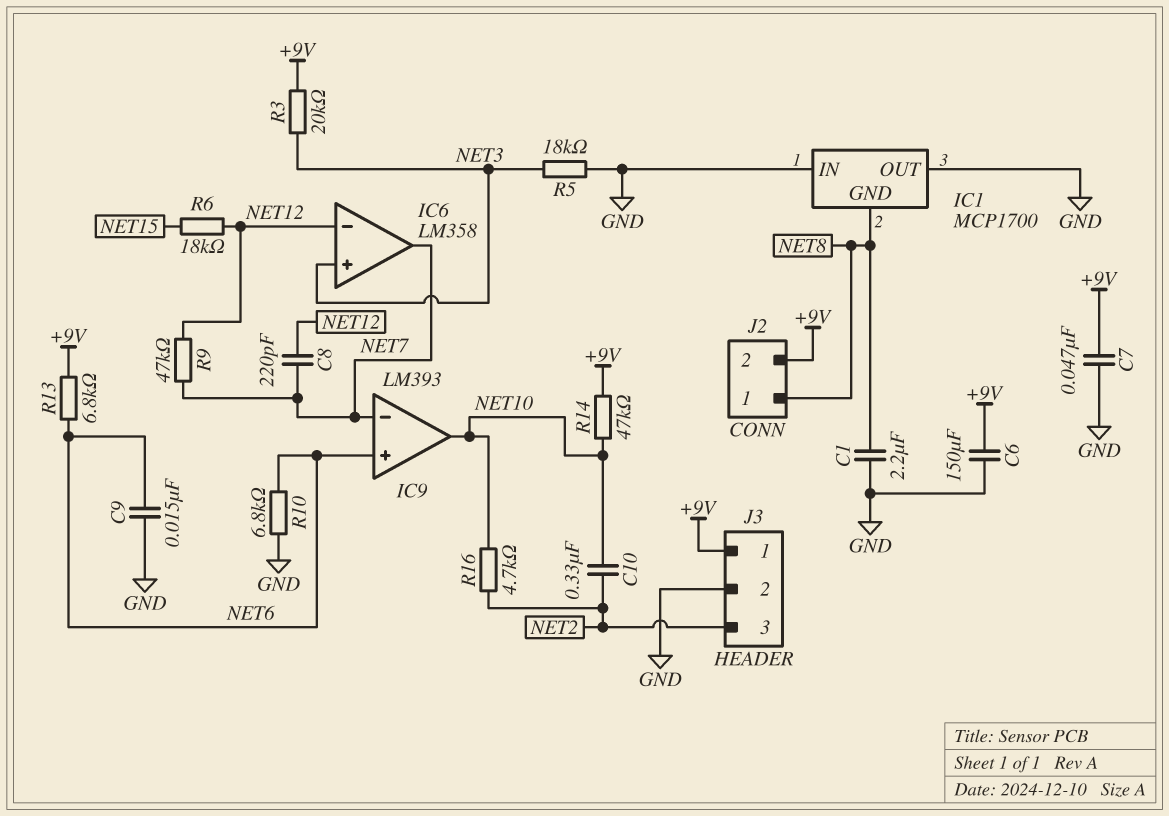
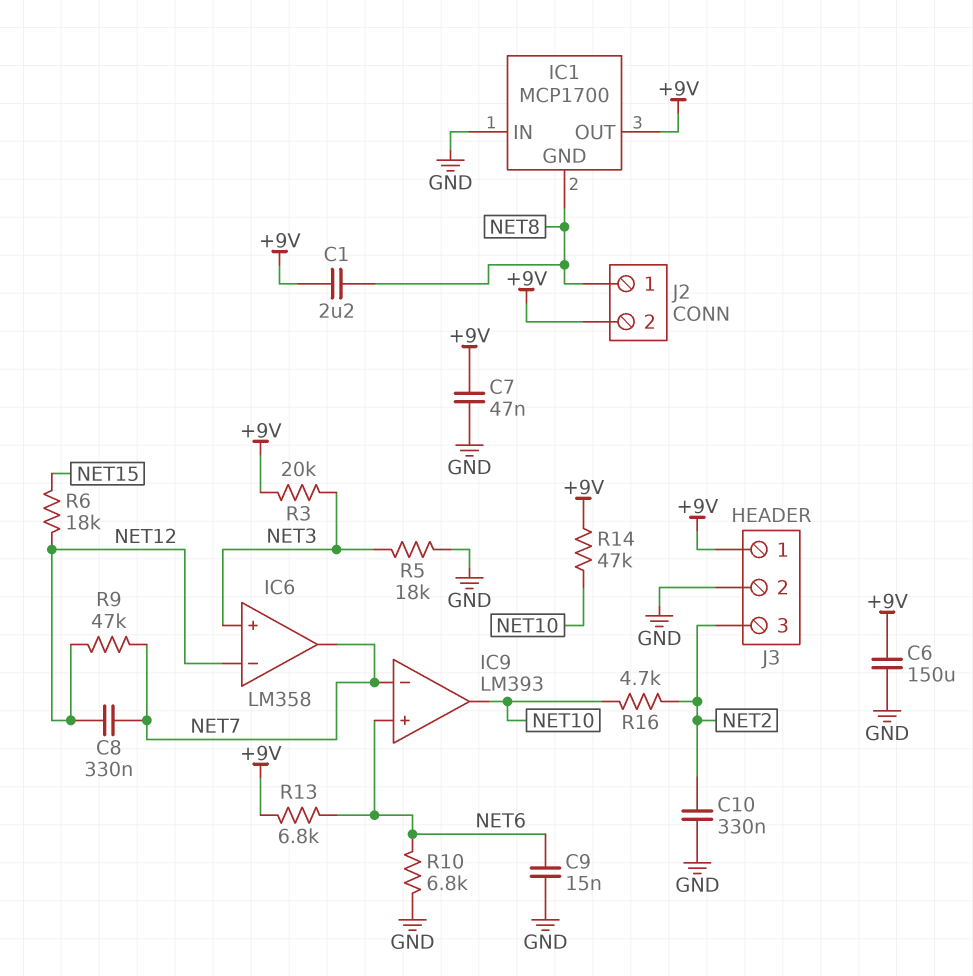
C1: 2.2uF (GND, NET8) -> 2.2uF (+9V, NET8)
C8: 220pF (NET7, NET12) -> 330nF (NET7, NET12)
C10: 330nF (NET2, NET10) -> 330nF (GND, NET2)
IC1 pin OUT: GND -> +9V

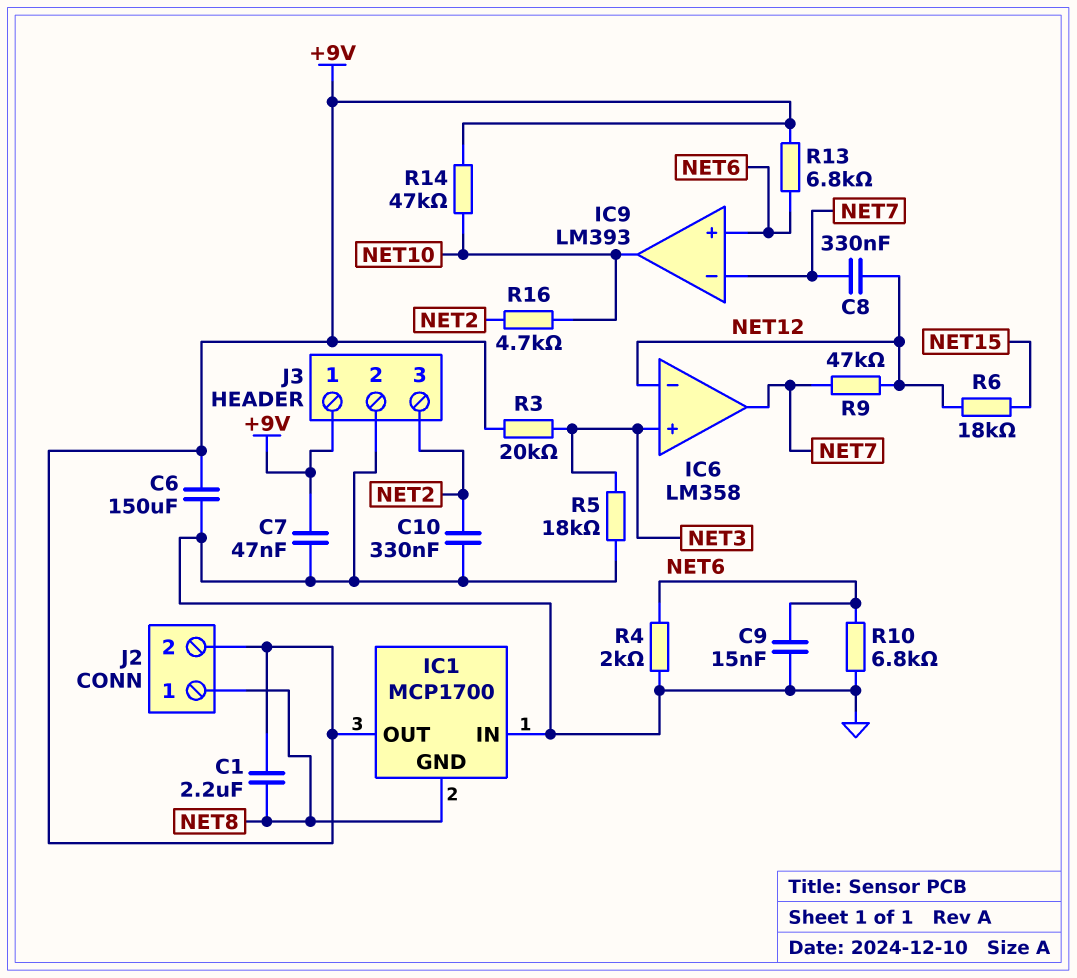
R4: none -> 2k (GND, NET6)

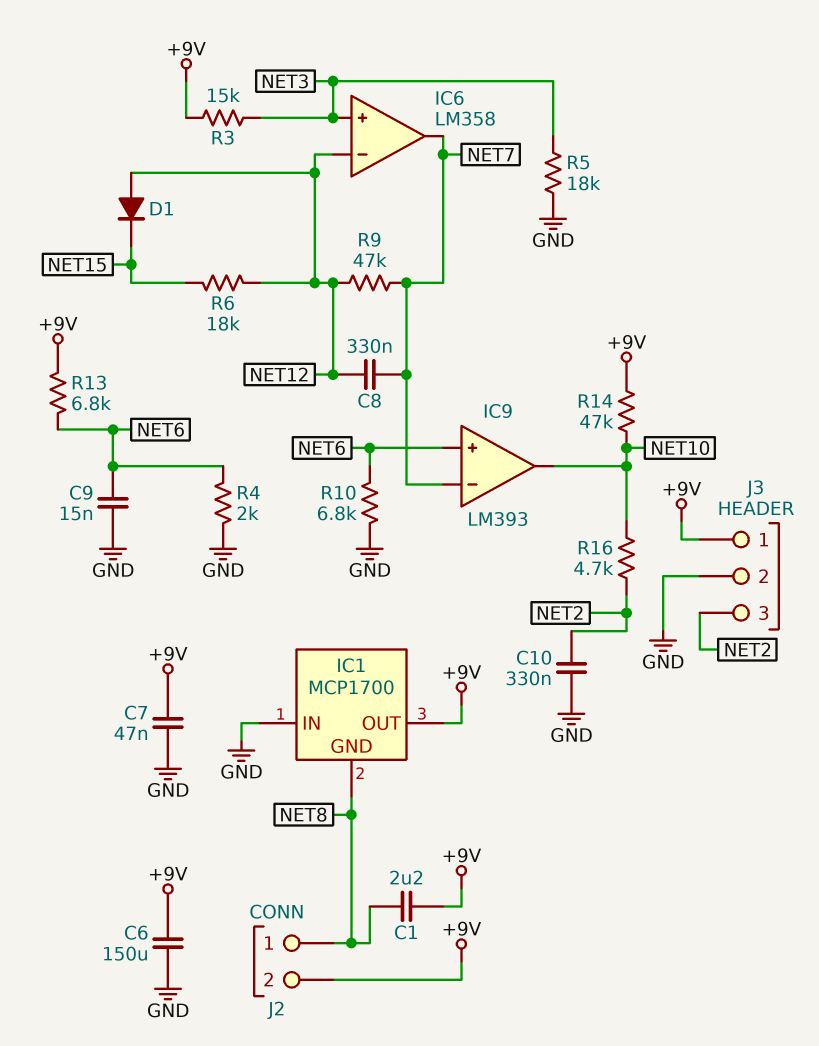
D1: none -> diode (A NET12, K NET15)
R3: 20k (+9V, NET3) -> 15k (+9V, NET3)

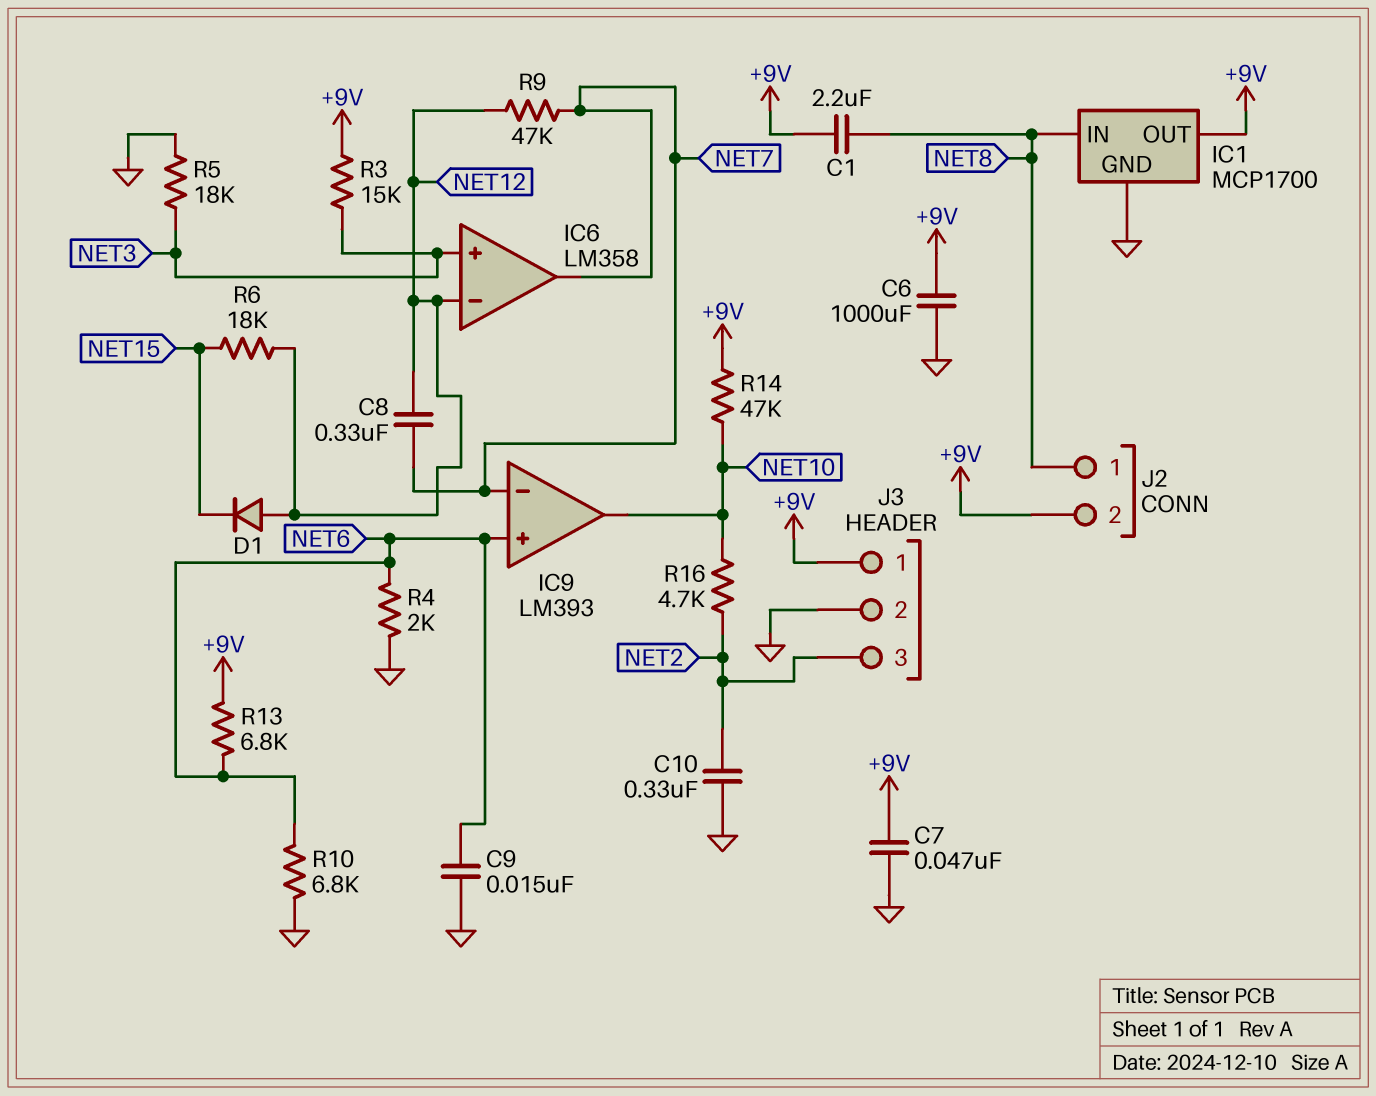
C6: 150uF (+9V, GND) -> 1000uF (+9V, GND)
IC1 pin GND: NET8 -> GND
IC1 pin IN: GND -> NET8

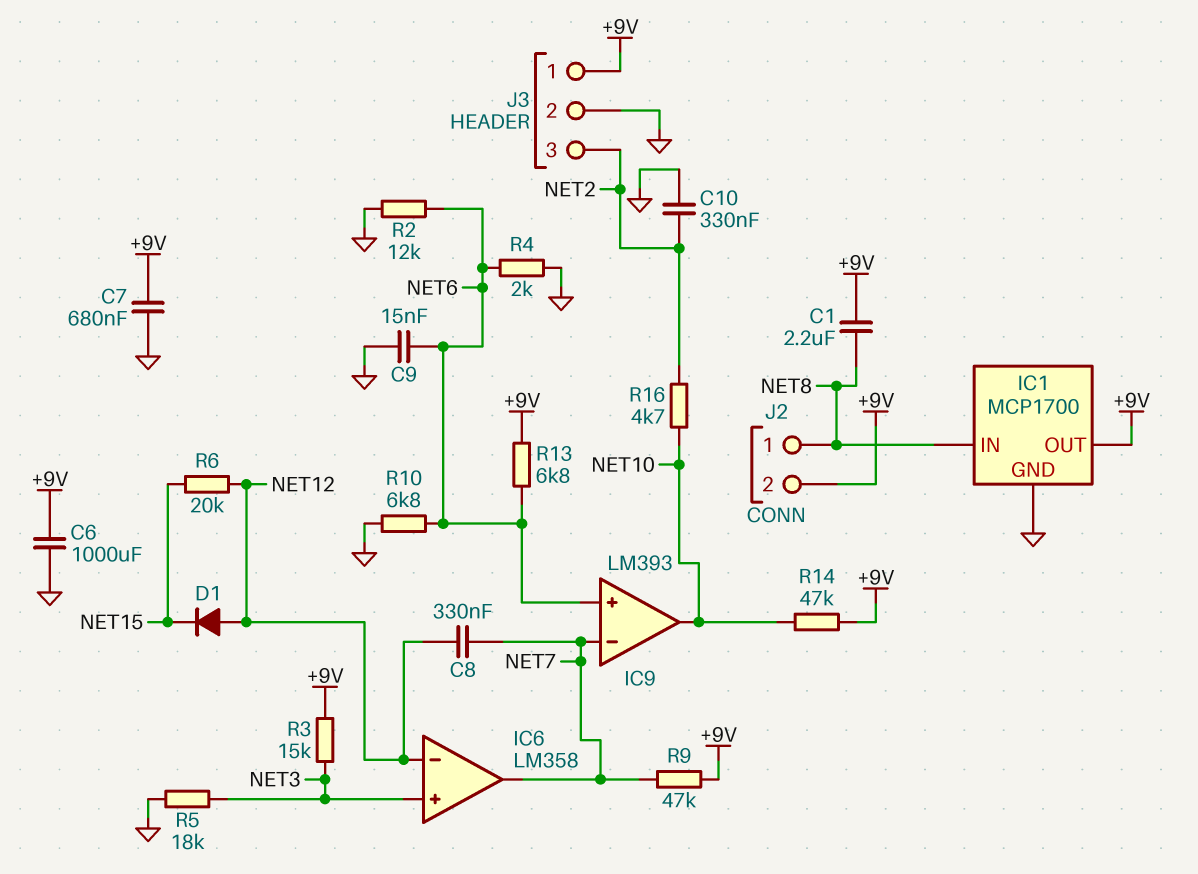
C7: 47nF (+9V, GND) -> 680nF (+9V, GND)
R2: none -> 12k (GND, NET6)
R6: 18k (NET12, NET15) -> 20k (NET12, NET15)
R9: 47k (NET7, NET12) -> 47k (+9V, NET7)

